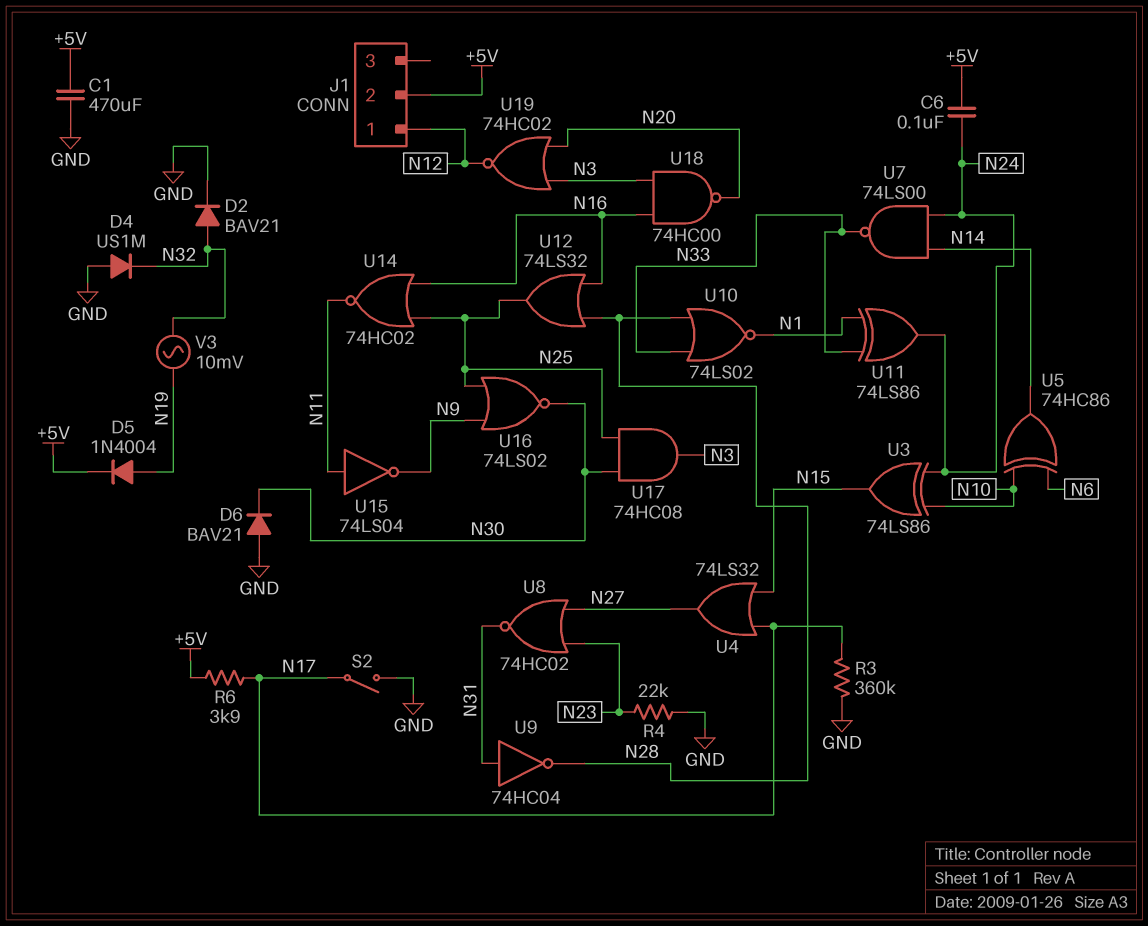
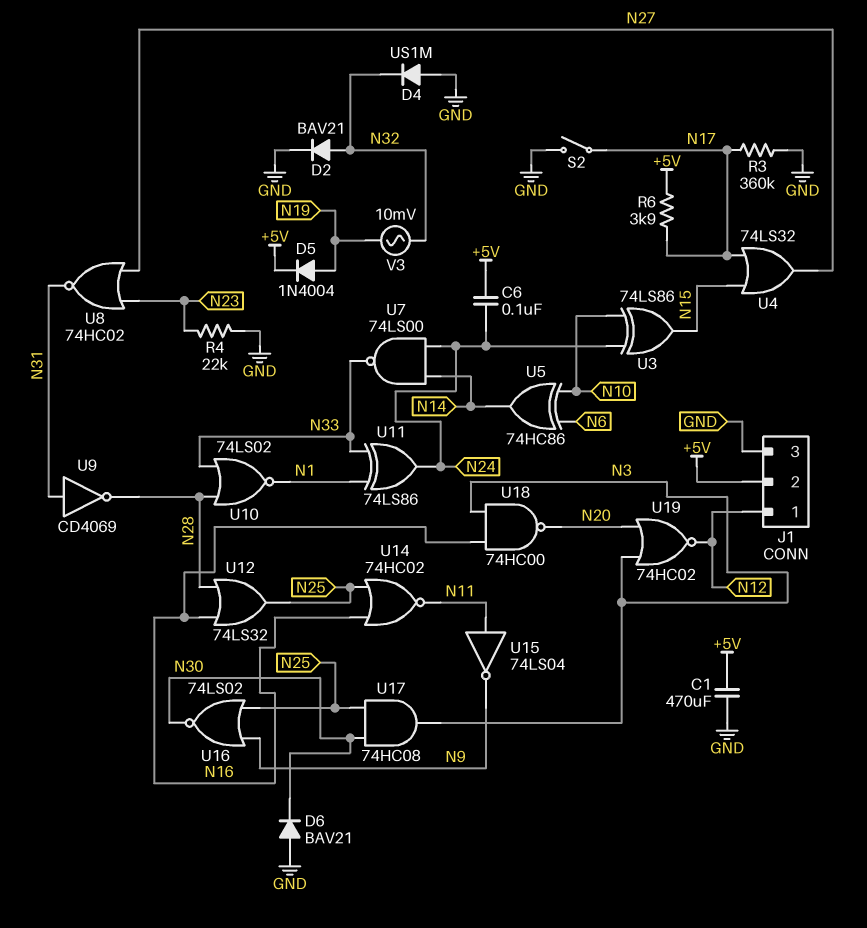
J1 pin 3: none -> GND
U9: NOT 74HC04 (in N31, out N28) -> NOT CD4069 (in N31, out N28)

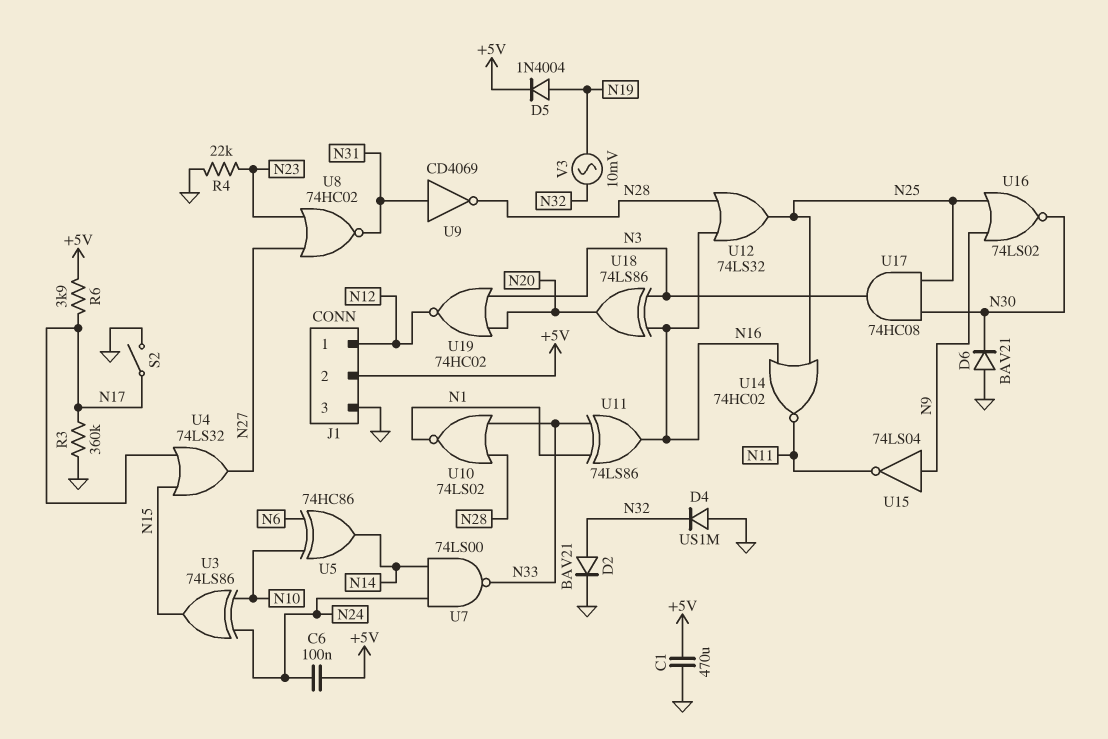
U11: XOR 74LS86 (in N1, in N33, out N24) -> XOR 74LS86 (in N1, in N33, out N16)
U15: NOT 74LS04 (in N11, out N9) -> NOT 74LS04 (in N9, out N11)
U18: NAND 74HC00 (in N3, in N16, out N20) -> XOR 74LS86 (in N3, in N16, out N20)

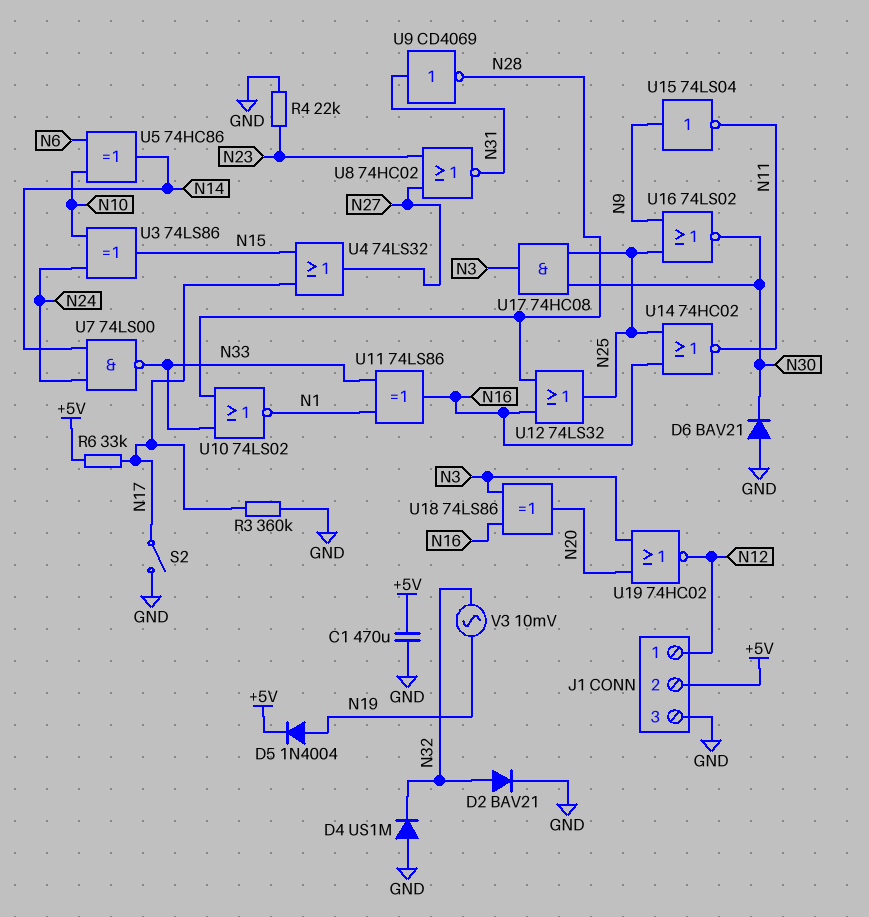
C6: 100nF (+5V, N24) -> none
R6: 3.9k (+5V, N17) -> 33k (+5V, N17)

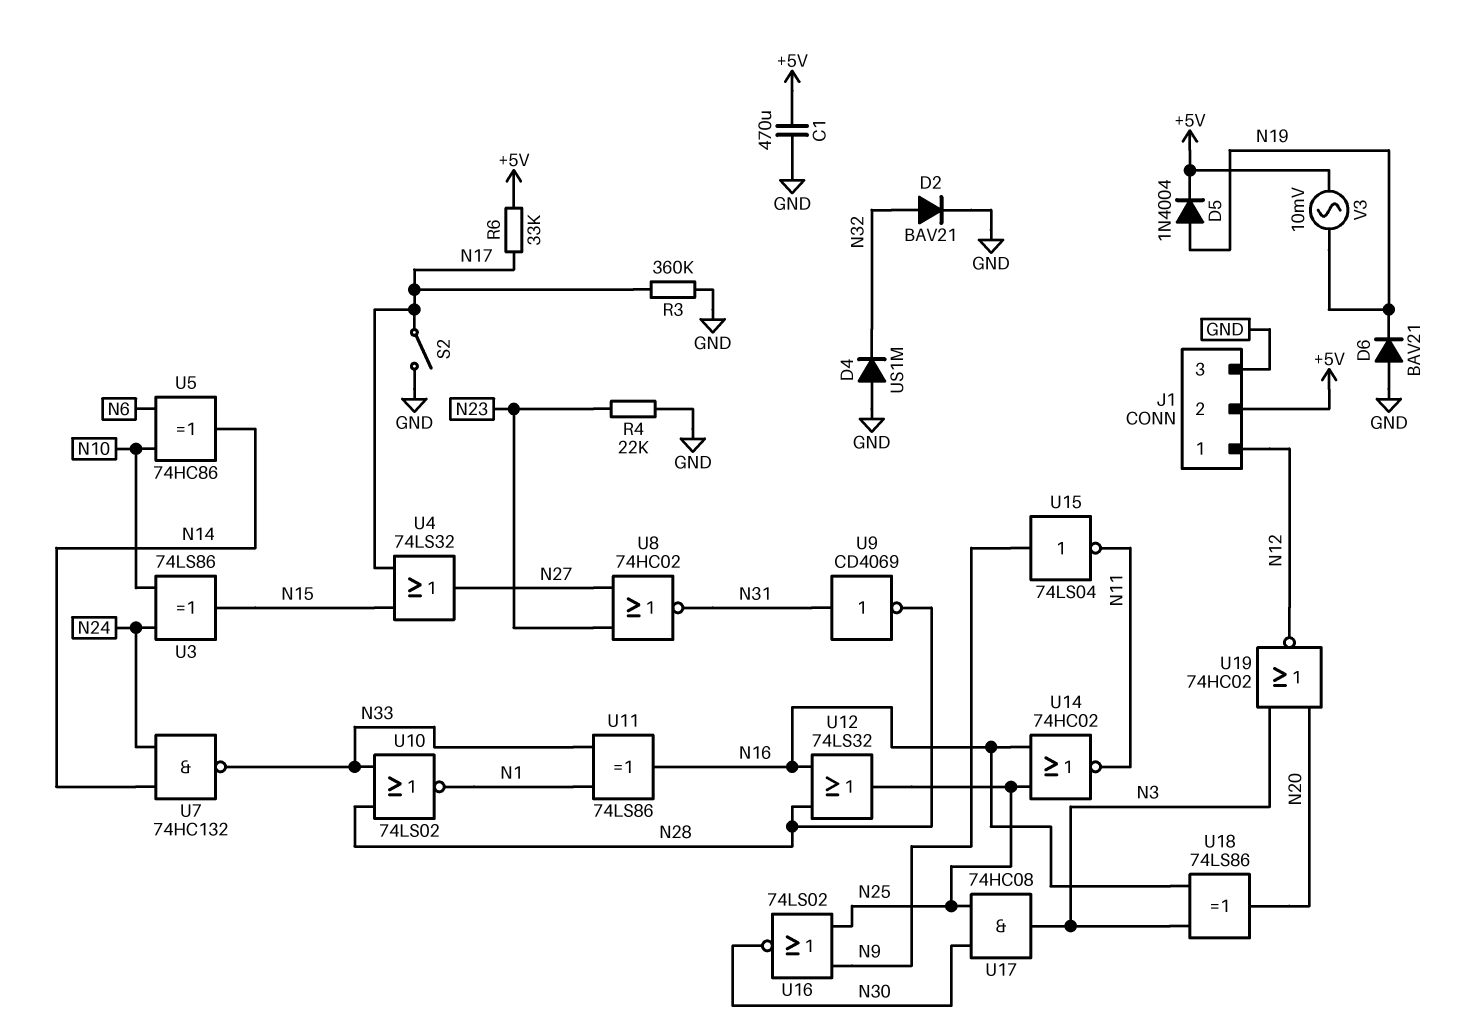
D6: diode BAV21 (A GND, K N30) -> diode BAV21 (A GND, K N19)
U7: NAND 74LS00 (in N14, in N24, out N33) -> NAND 74HC132 (in N14, in N24, out N33)
V3: AC 10mV (N19, N32) -> AC 10mV (+5V, N19)

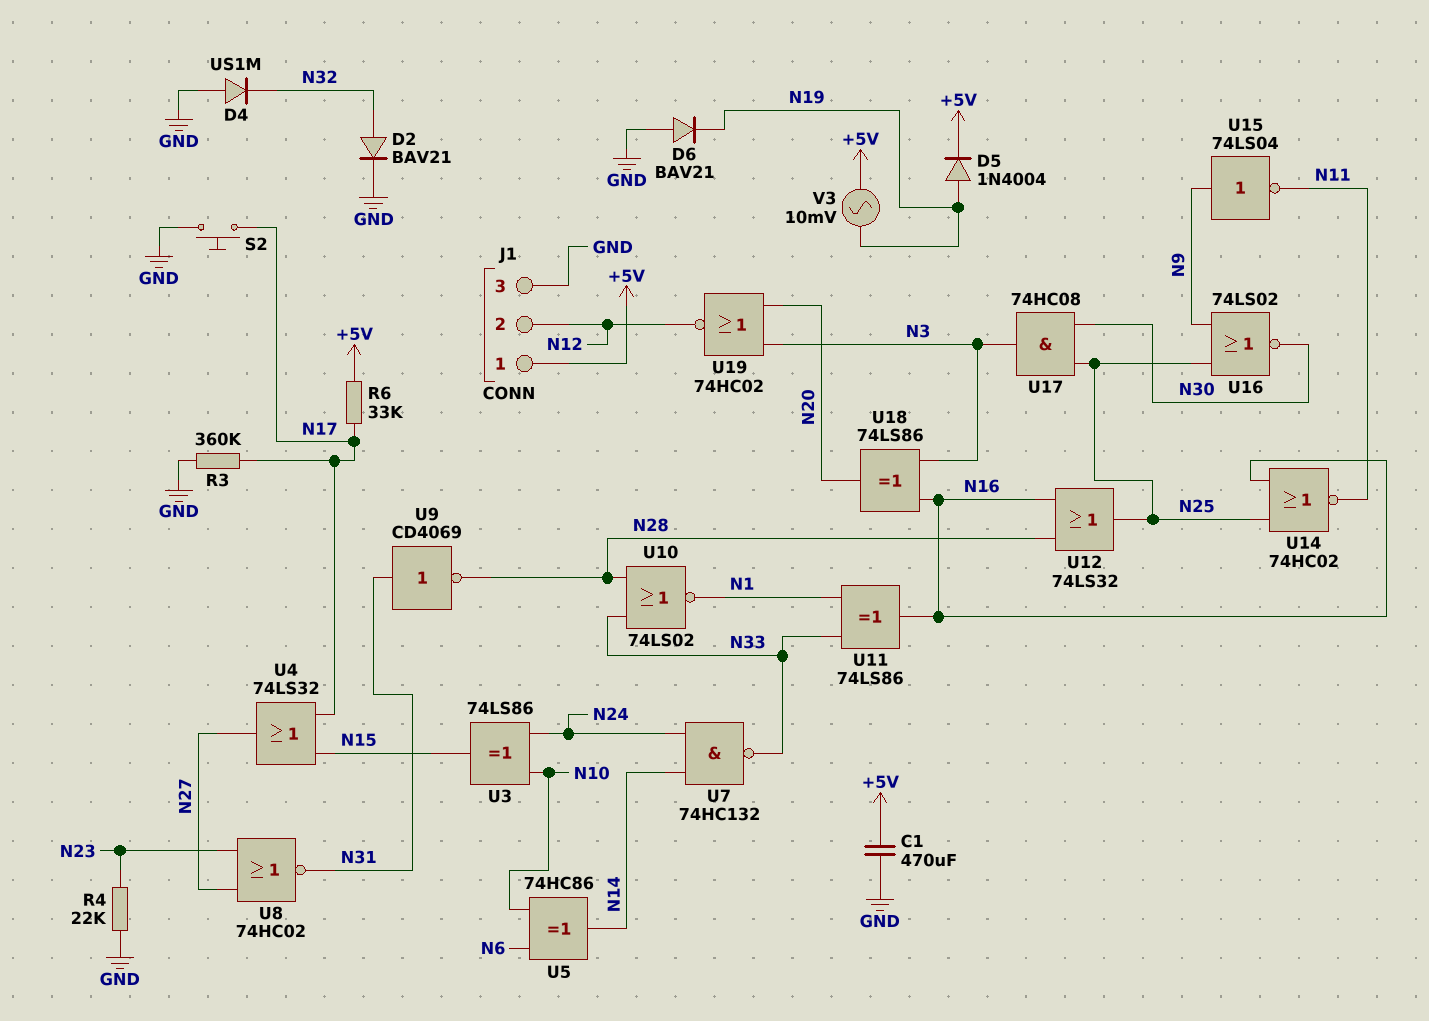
J1 pin 1: N12 -> +5V
J1 pin 2: +5V -> N12
S2: switch (GND, N17) -> button (GND, N17)

